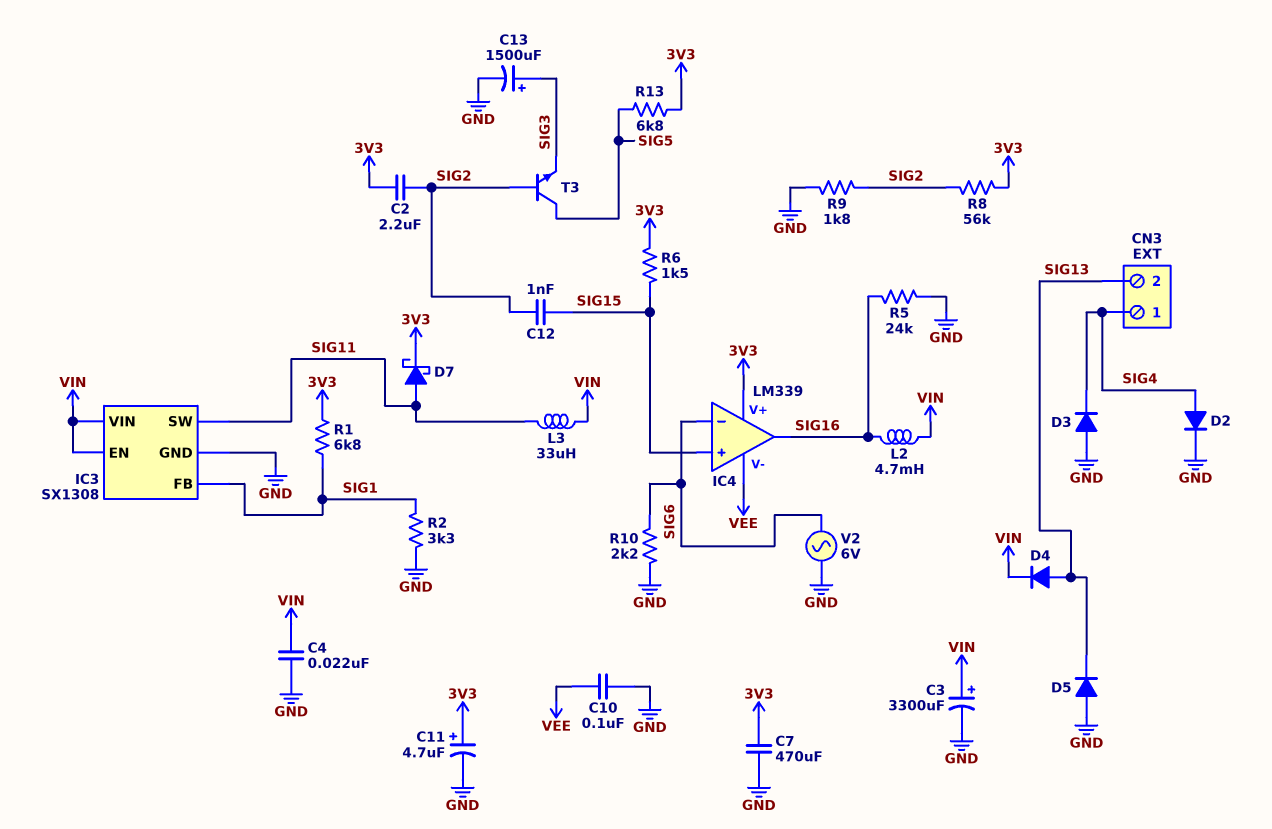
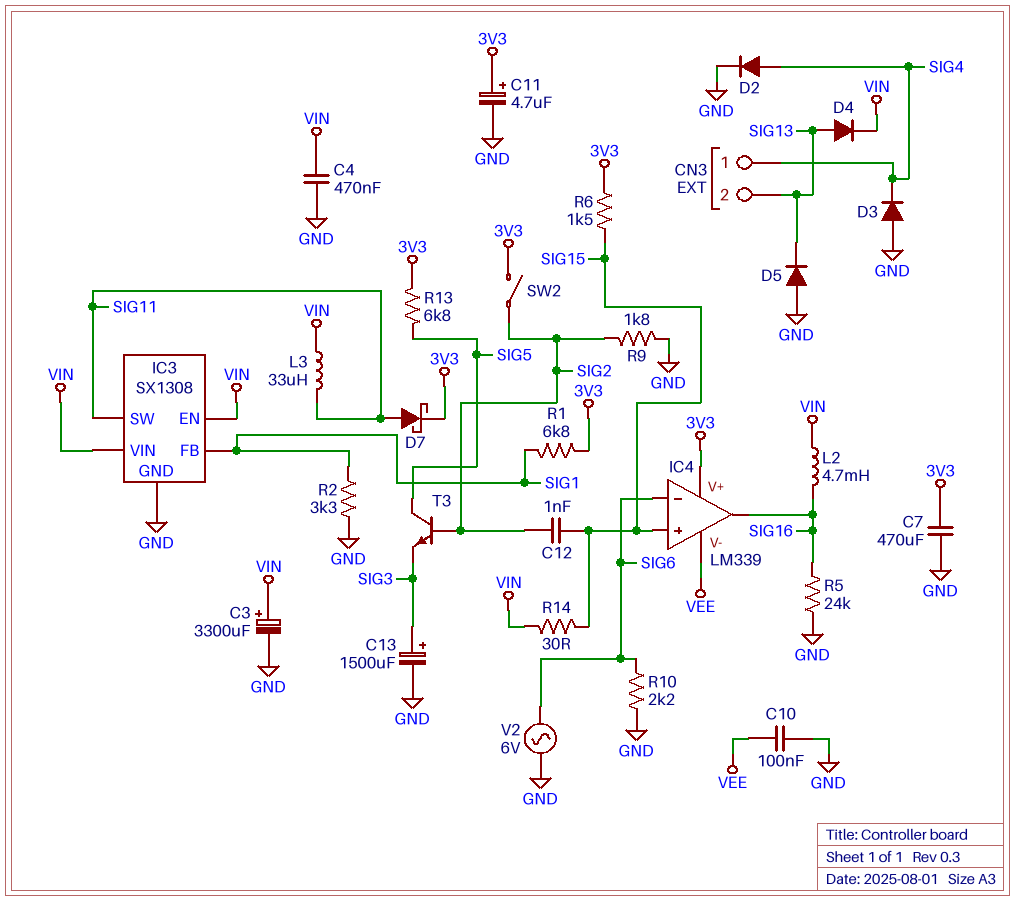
C2: 2.2uF (3V3, SIG2) -> none
C4: 22nF (GND, VIN) -> 470nF (GND, VIN)
R8: 56k (3V3, SIG2) -> none
R14: none -> 30 (SIG15, VIN)
SW2: none -> switch (3V3, SIG2)

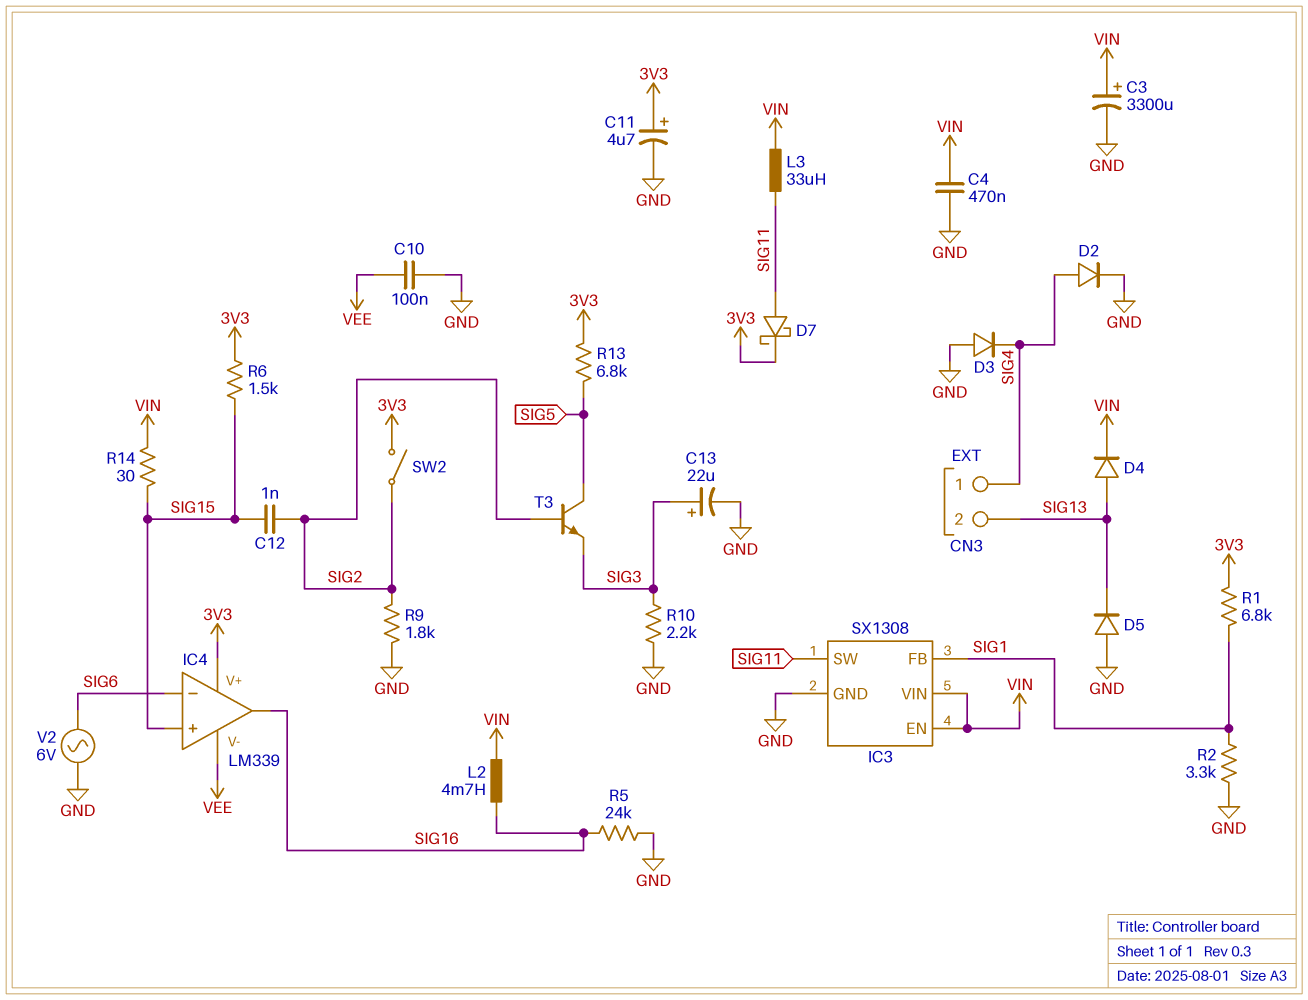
C7: 470uF (3V3, GND) -> none
C13: 1500uF (plus SIG3, minus GND) -> 22uF (plus SIG3, minus GND)
R10: 2.2k (GND, SIG6) -> 2.2k (GND, SIG3)

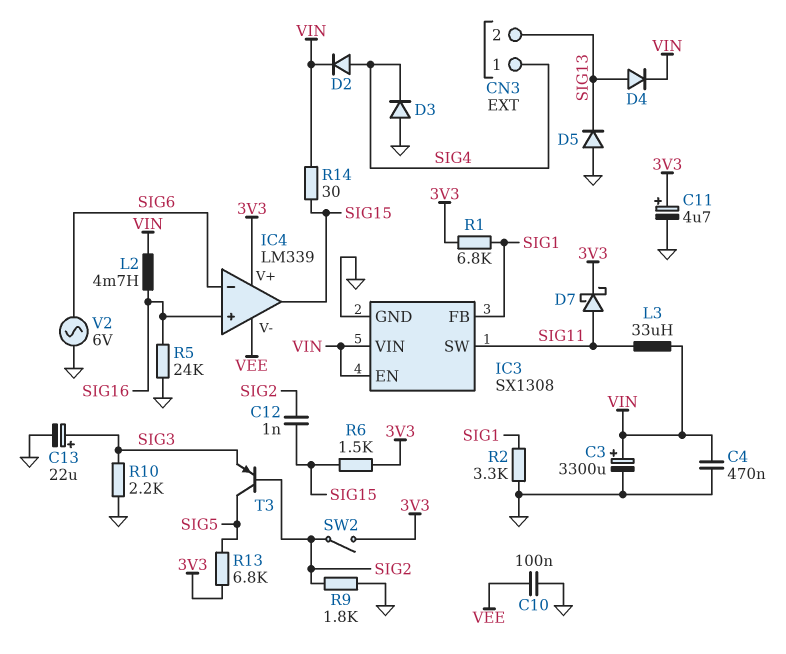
D2: diode (A SIG4, K GND) -> diode (A SIG4, K VIN)
IC4 pin in+: SIG15 -> SIG16
IC4 pin out: SIG16 -> SIG15
T3: NPN (B SIG2, C SIG5, E SIG3) -> PNP (B SIG2, C SIG5, E SIG3)

